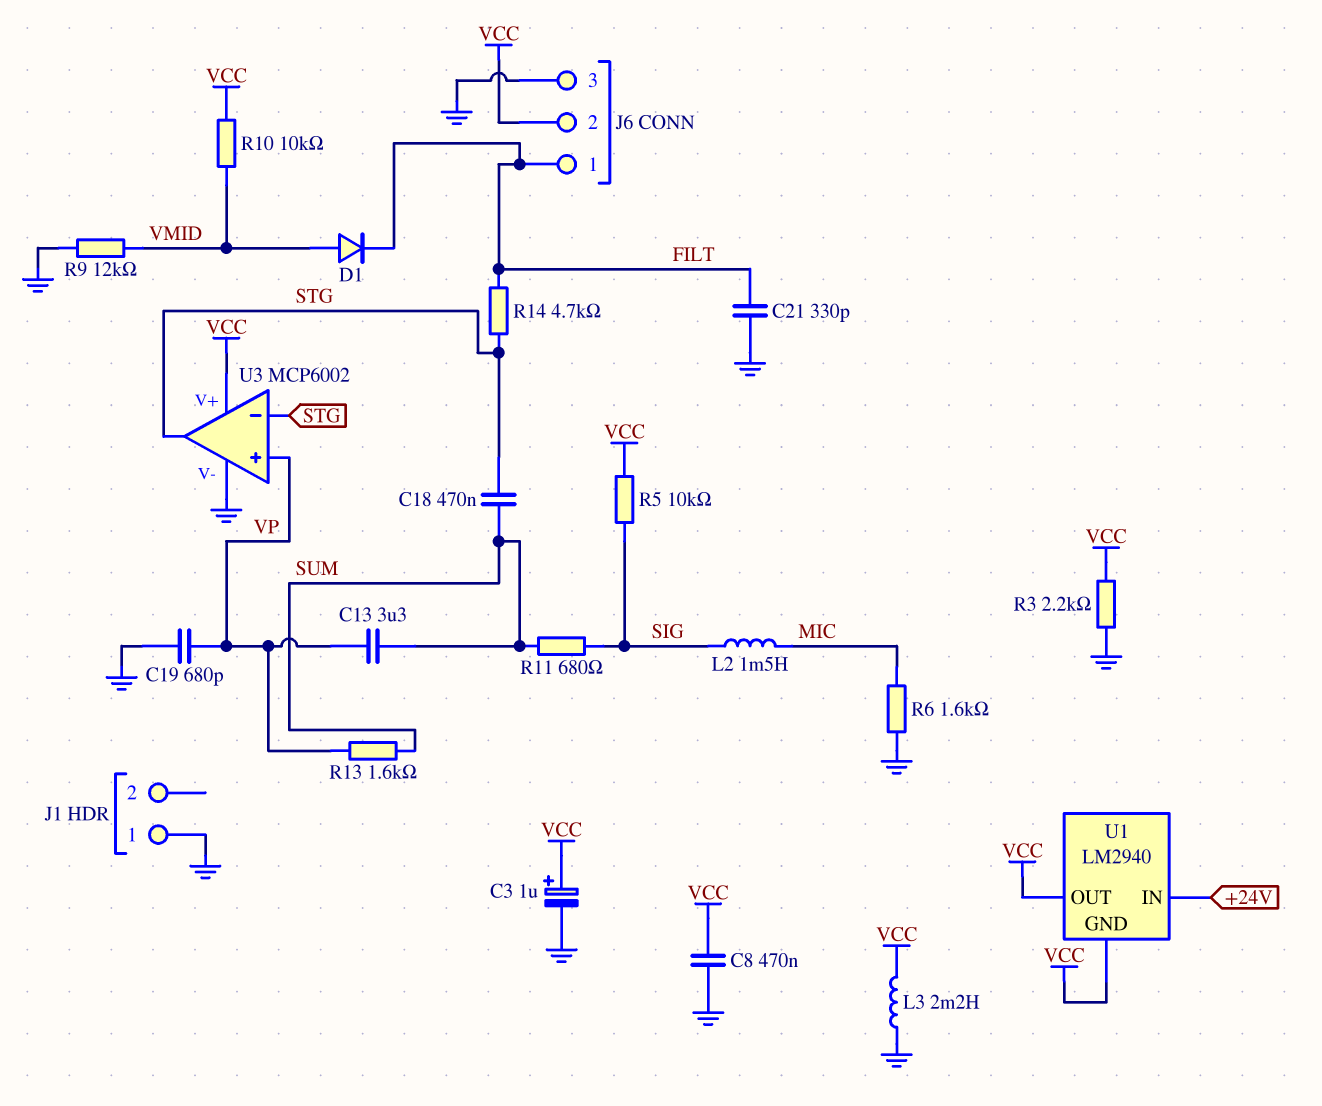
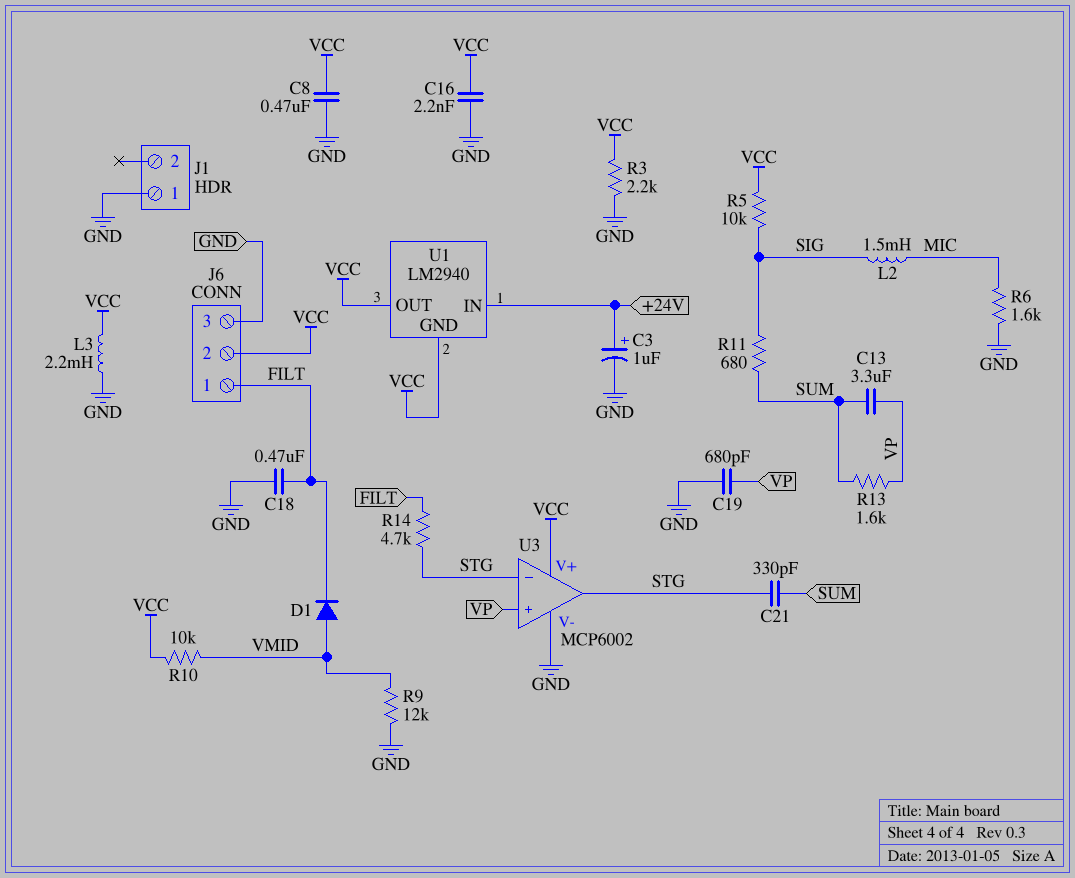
C3: 1uF (plus VCC, minus GND) -> 1uF (plus +24V, minus GND)
C16: none -> 2.2nF (GND, VCC)
C18: 470nF (STG, SUM) -> 470nF (FILT, GND)
C21: 330pF (FILT, GND) -> 330pF (STG, SUM)

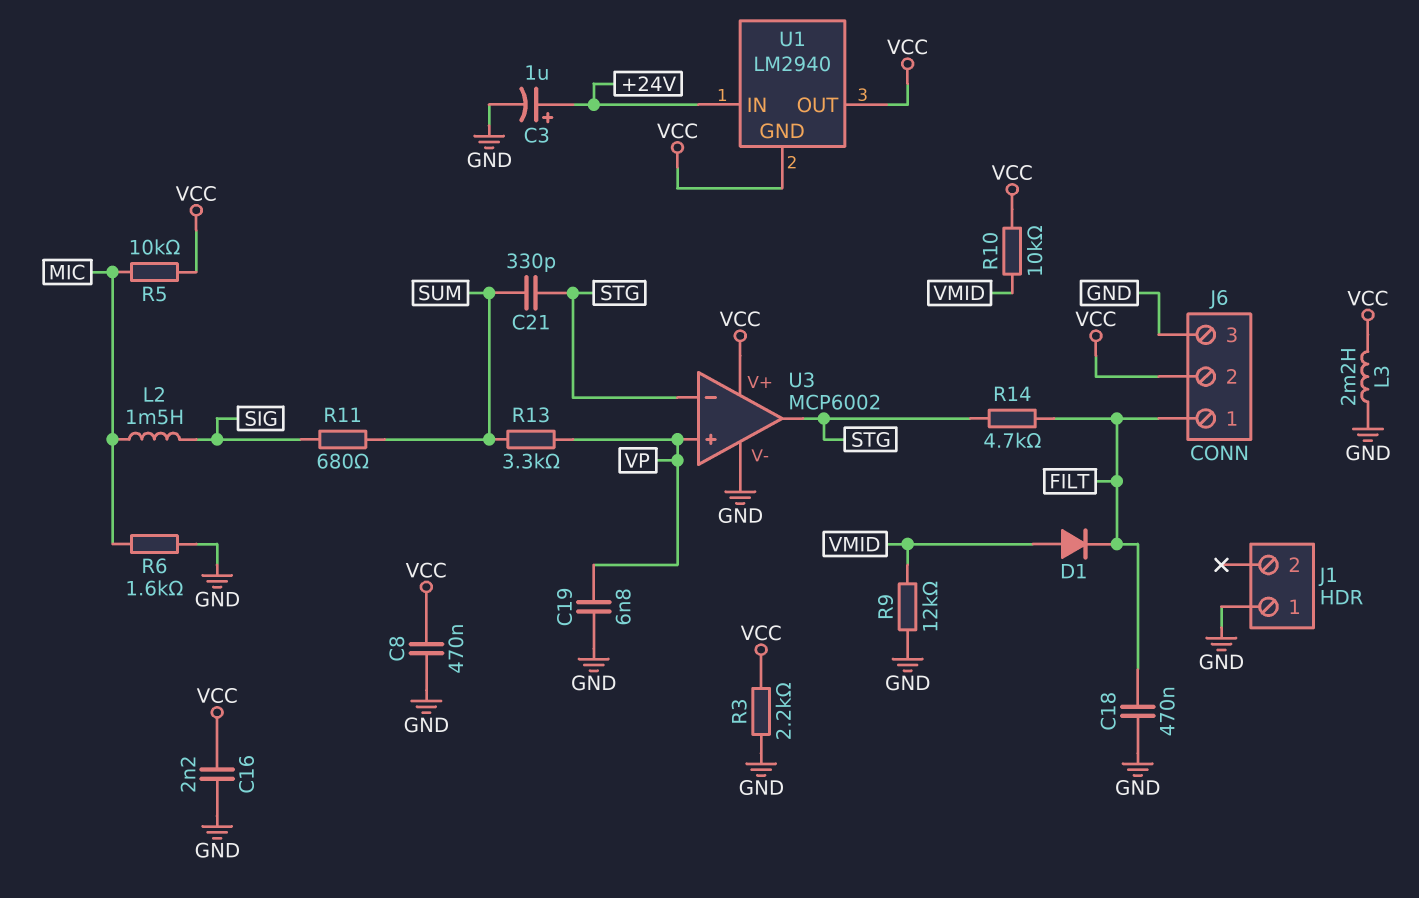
C13: 3.3uF (SUM, VP) -> none
C19: 680pF (GND, VP) -> 6.8nF (GND, VP)
R5: 10k (SIG, VCC) -> 10k (MIC, VCC)
R13: 1.6k (SUM, VP) -> 3.3k (SUM, VP)

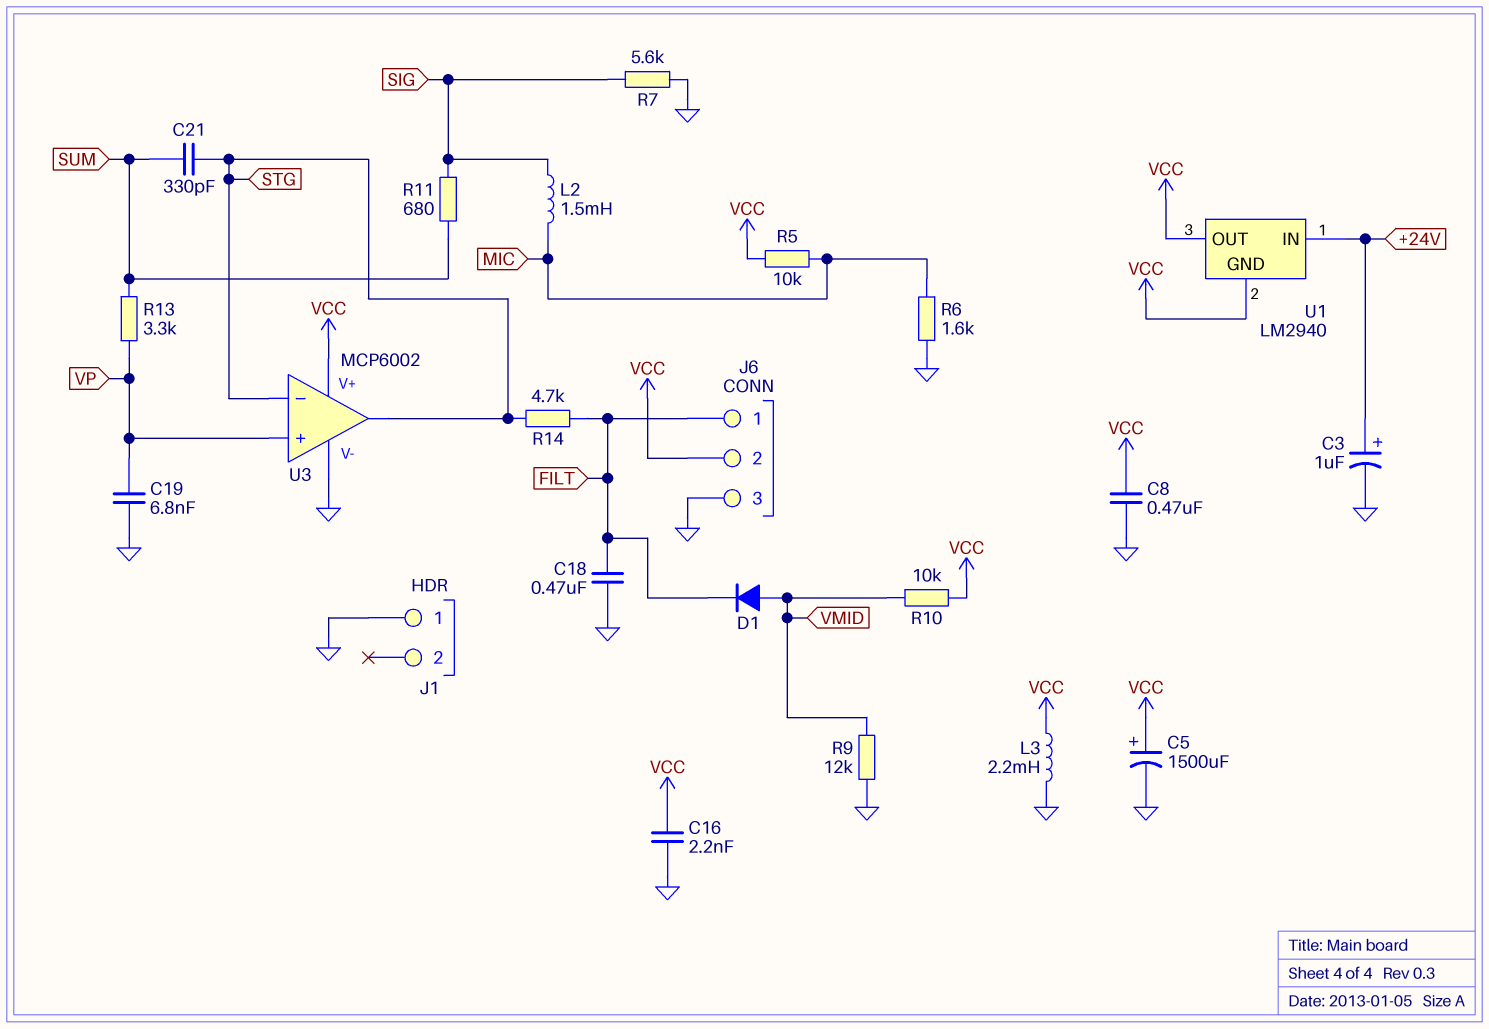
C5: none -> 1500uF (plus VCC, minus GND)
R3: 2.2k (GND, VCC) -> none
R7: none -> 5.6k (GND, SIG)

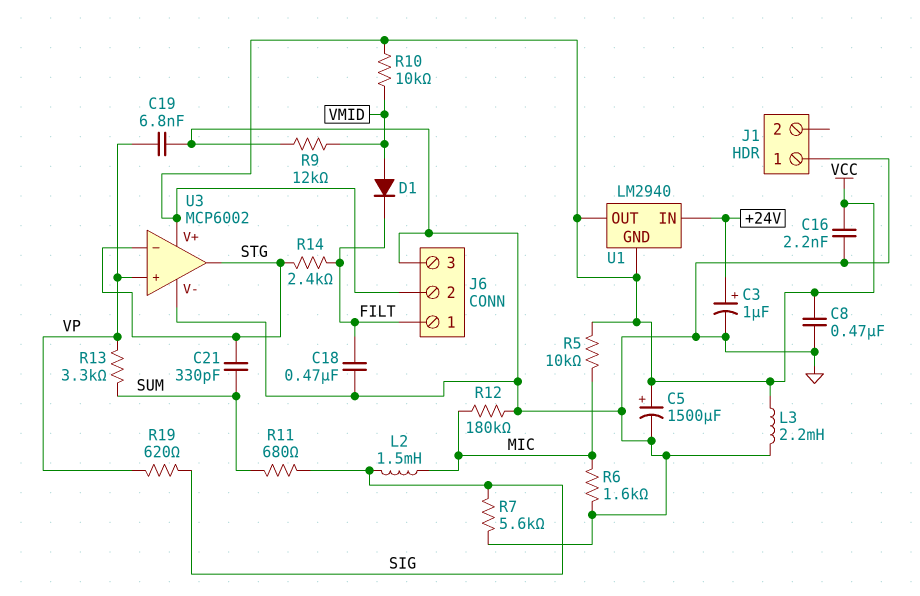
R12: none -> 180k (GND, MIC)
R14: 4.7k (FILT, STG) -> 2.4k (FILT, STG)
R19: none -> 620 (SIG, VP)

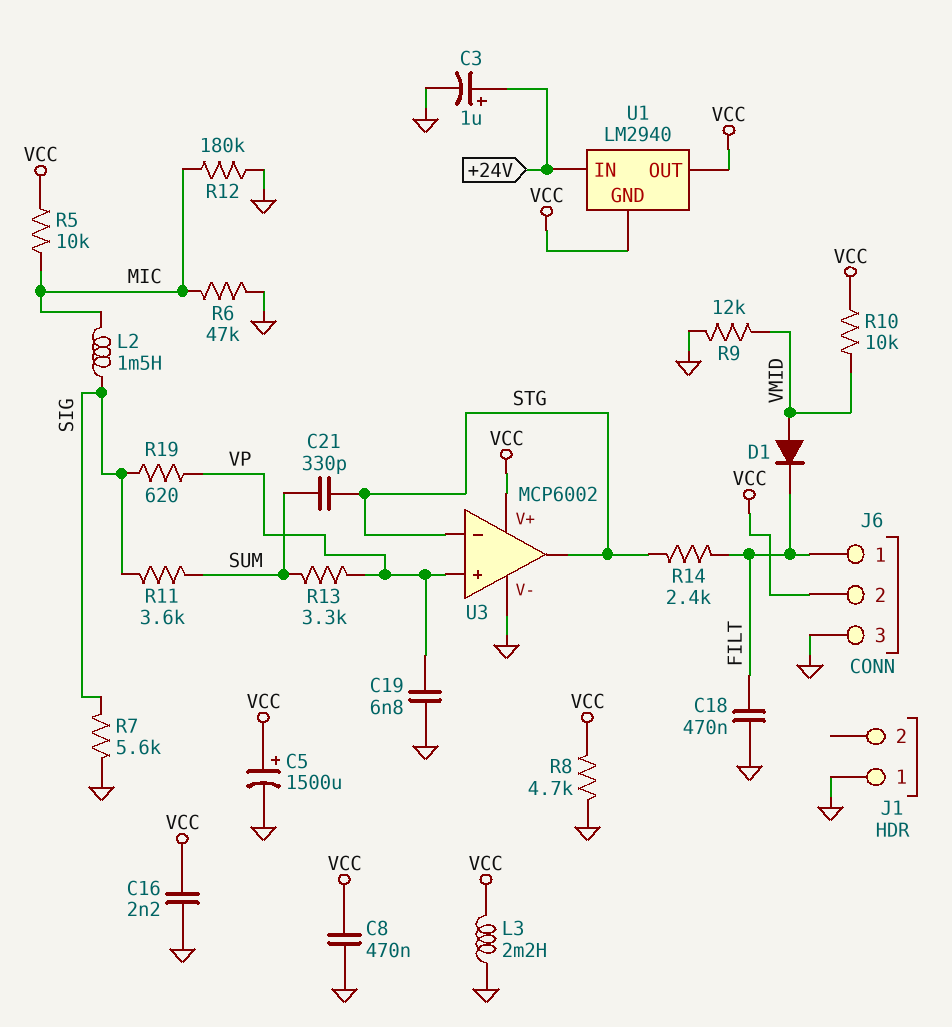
R6: 1.6k (GND, MIC) -> 47k (GND, MIC)
R8: none -> 4.7k (GND, VCC)
R11: 680 (SIG, SUM) -> 3.6k (SIG, SUM)

